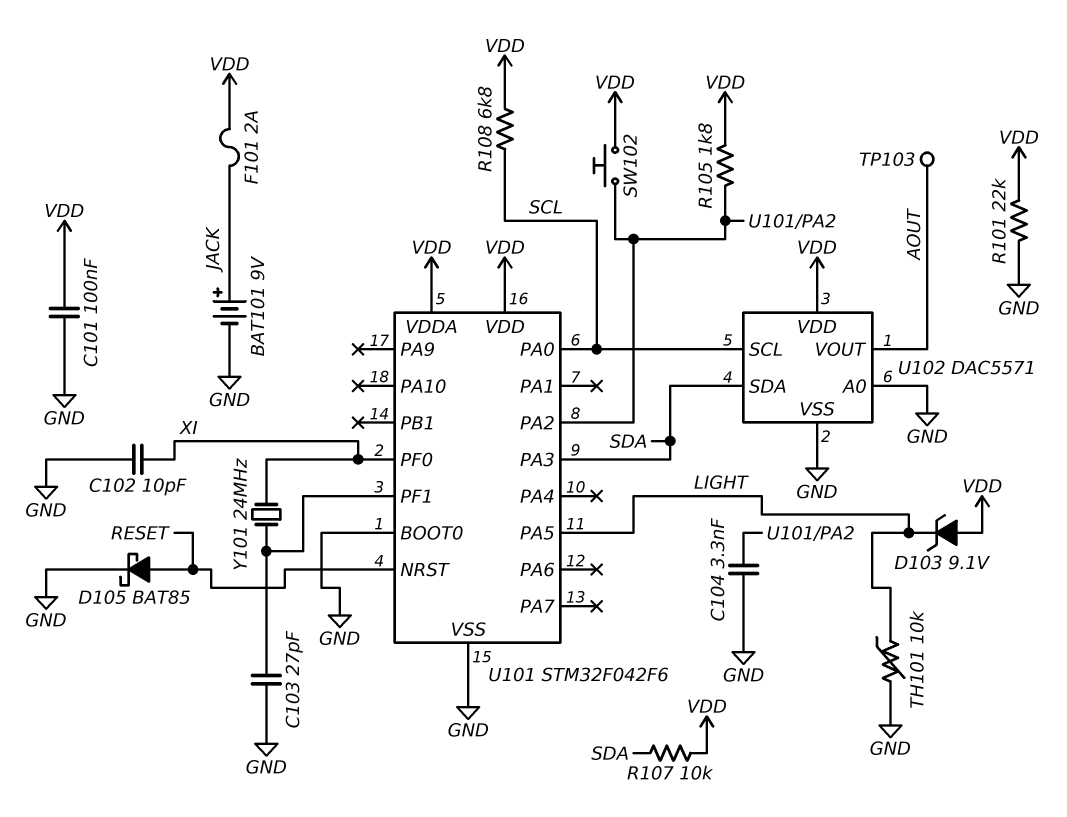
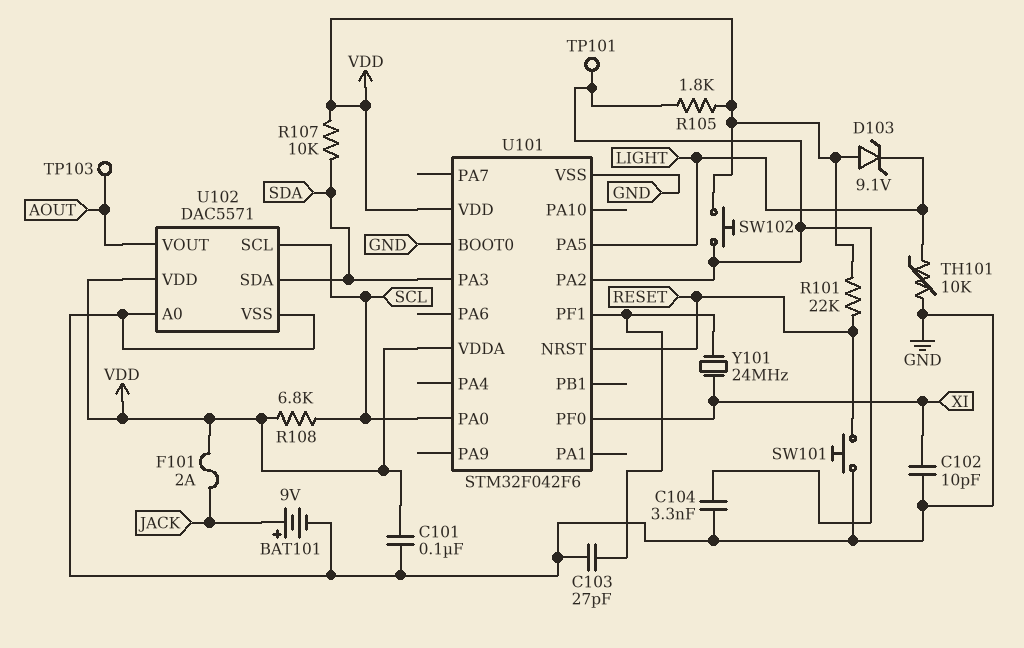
D105: schottky BAT85 (A RESET, K GND) -> none
R101: 22k (GND, VDD) -> 22k (RESET, VDD)
SW101: none -> button (GND, RESET)
TP101: none -> test point (U101/PA2)

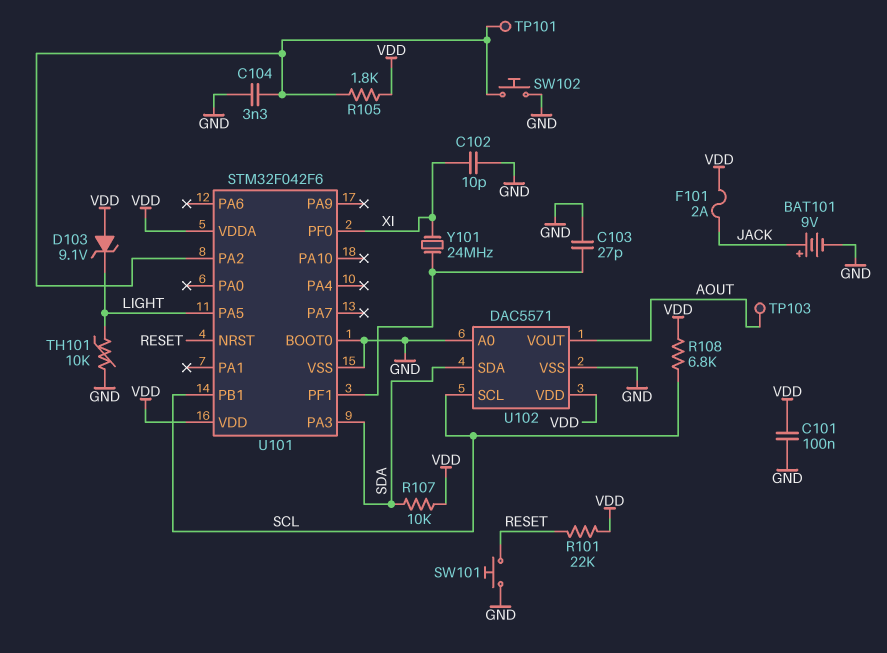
SW102: button (U101/PA2, VDD) -> button (GND, U101/PA2)
U101 pin PA0: SCL -> none
U101 pin PB1: none -> SCL

